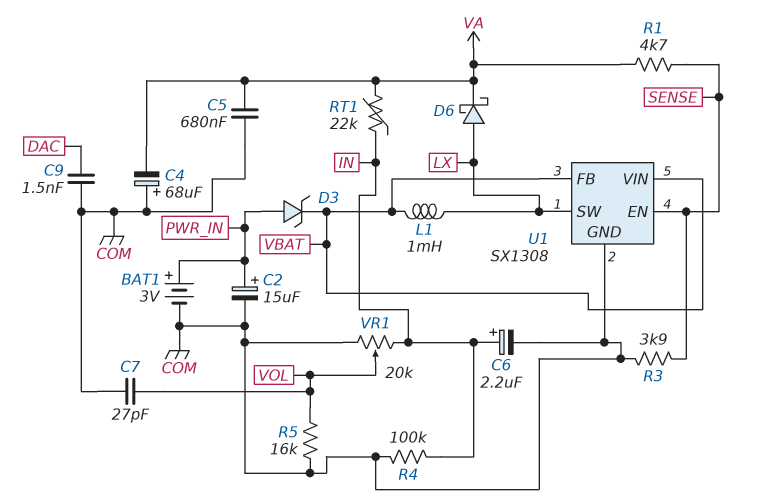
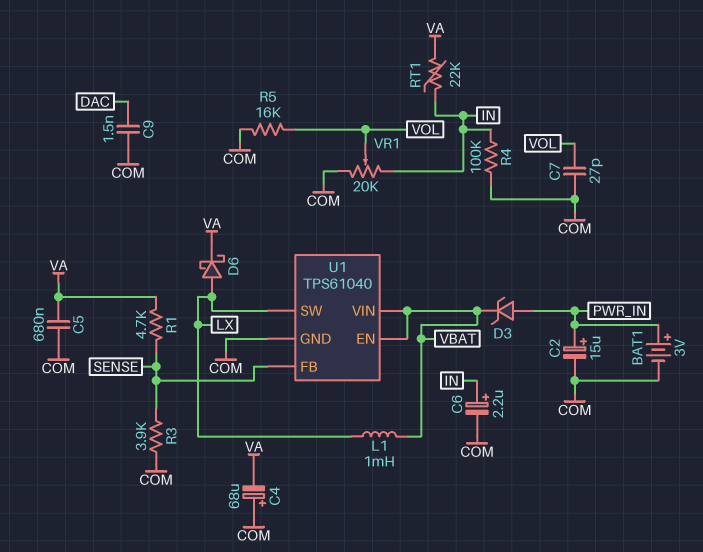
U1: SX1308 -> TPS61040
U1 pin EN: SENSE -> VBAT
U1 pin FB: VBAT -> SENSE

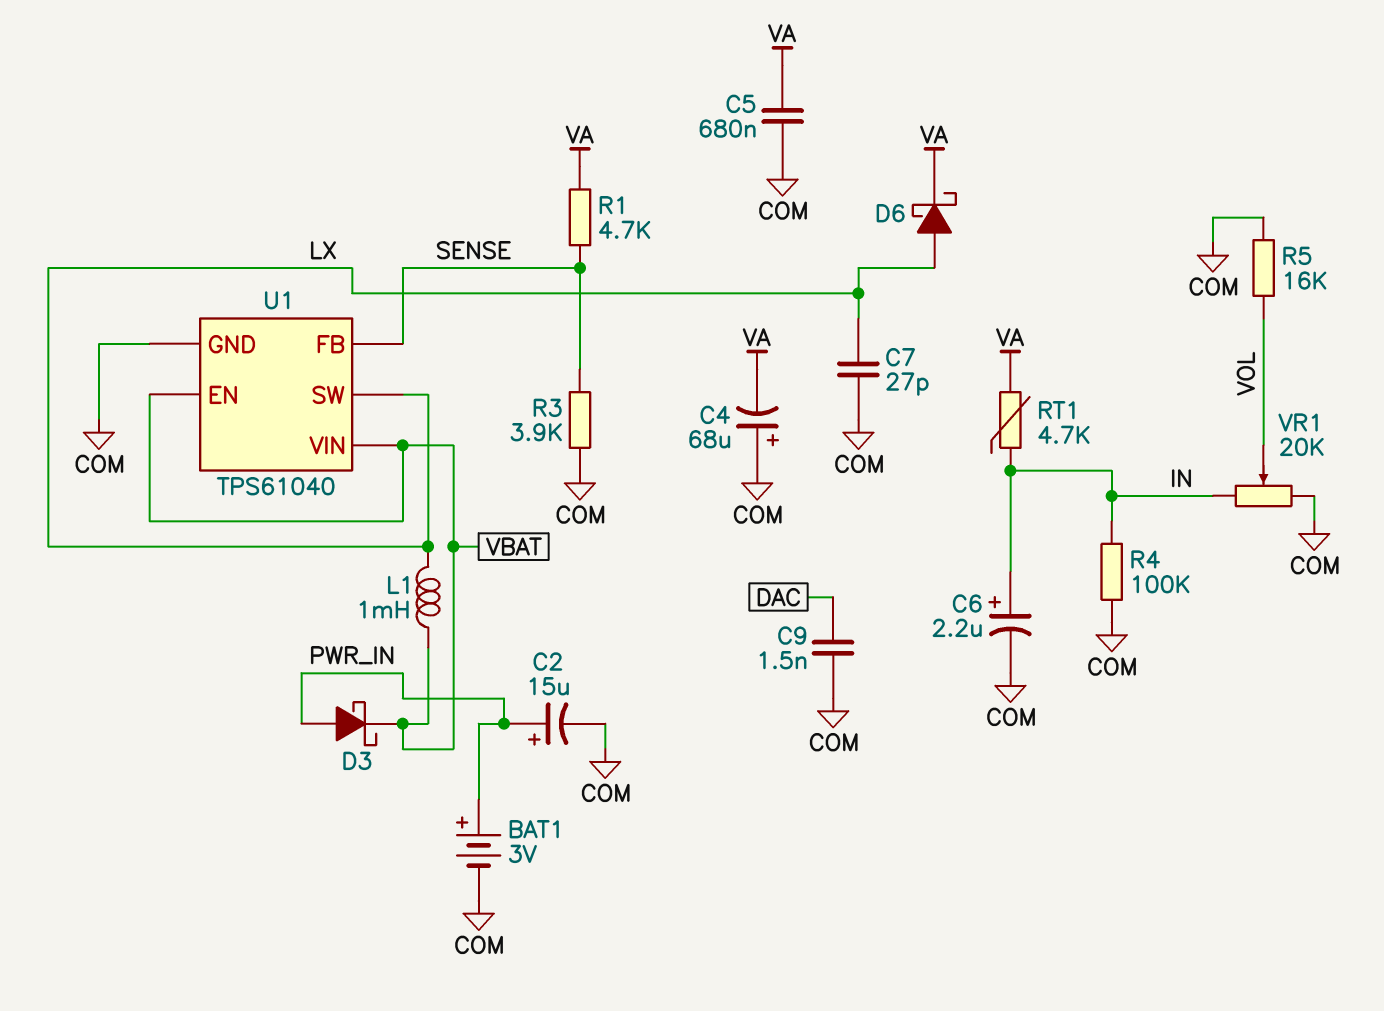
C7: 27pF (COM, VOL) -> 27pF (COM, LX)
D3: zener (A PWR_IN, K VBAT) -> schottky (A PWR_IN, K VBAT)
RT1: 22k (IN, VA) -> 4.7k (IN, VA)

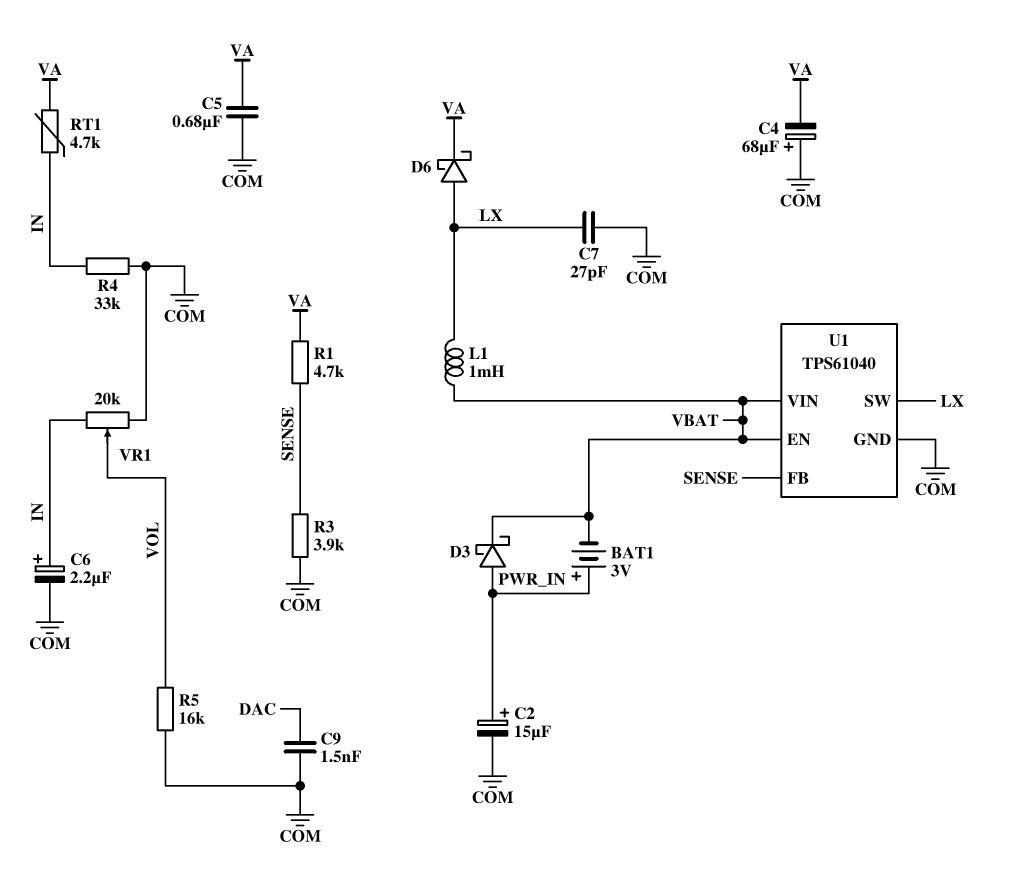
BAT1: 3V (plus PWR_IN, minus COM) -> 3V (plus PWR_IN, minus VBAT)
R4: 100k (COM, IN) -> 33k (COM, IN)

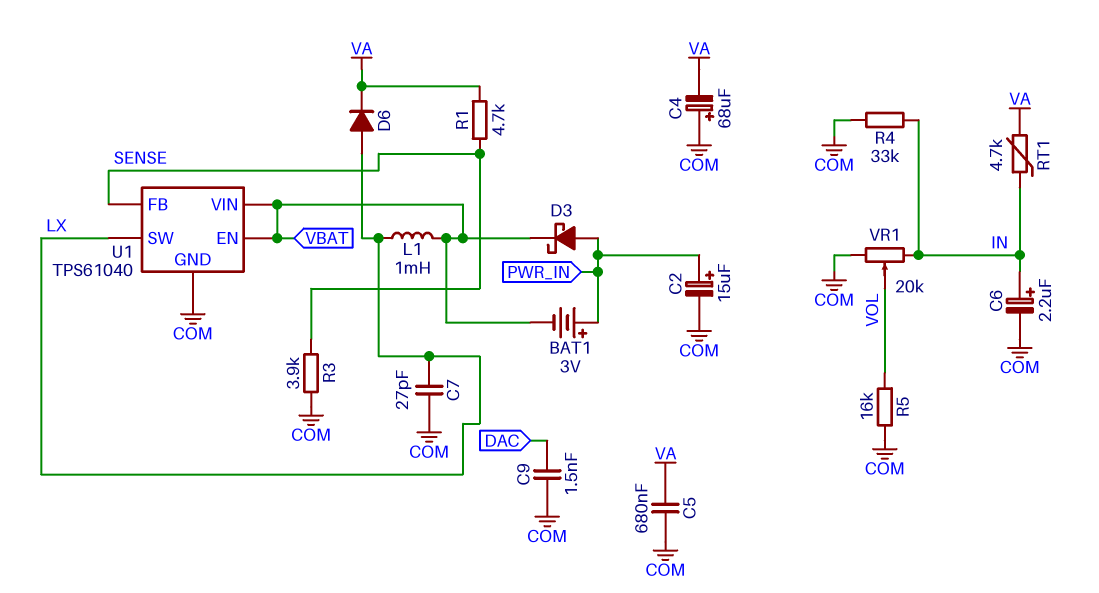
D6: schottky (A LX, K VA) -> diode (A LX, K VA)

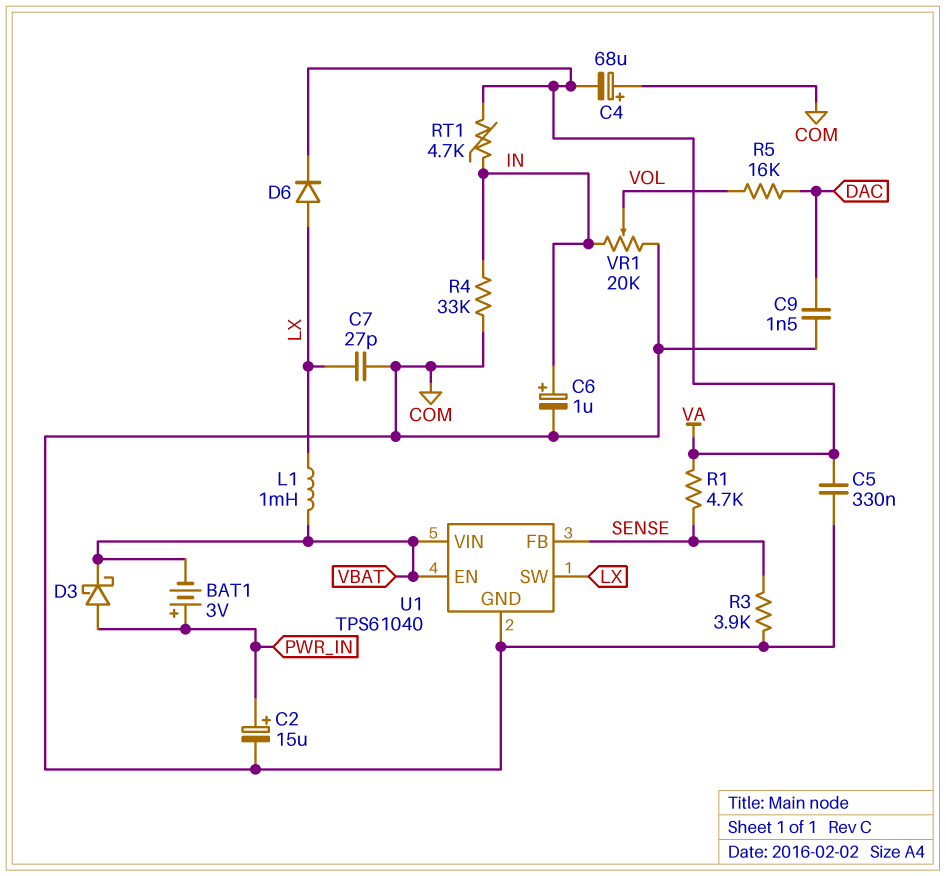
C5: 680nF (COM, VA) -> 330nF (COM, VA)
C6: 2.2uF (plus IN, minus COM) -> 1uF (plus IN, minus COM)
R5: 16k (COM, VOL) -> 16k (DAC, VOL)

